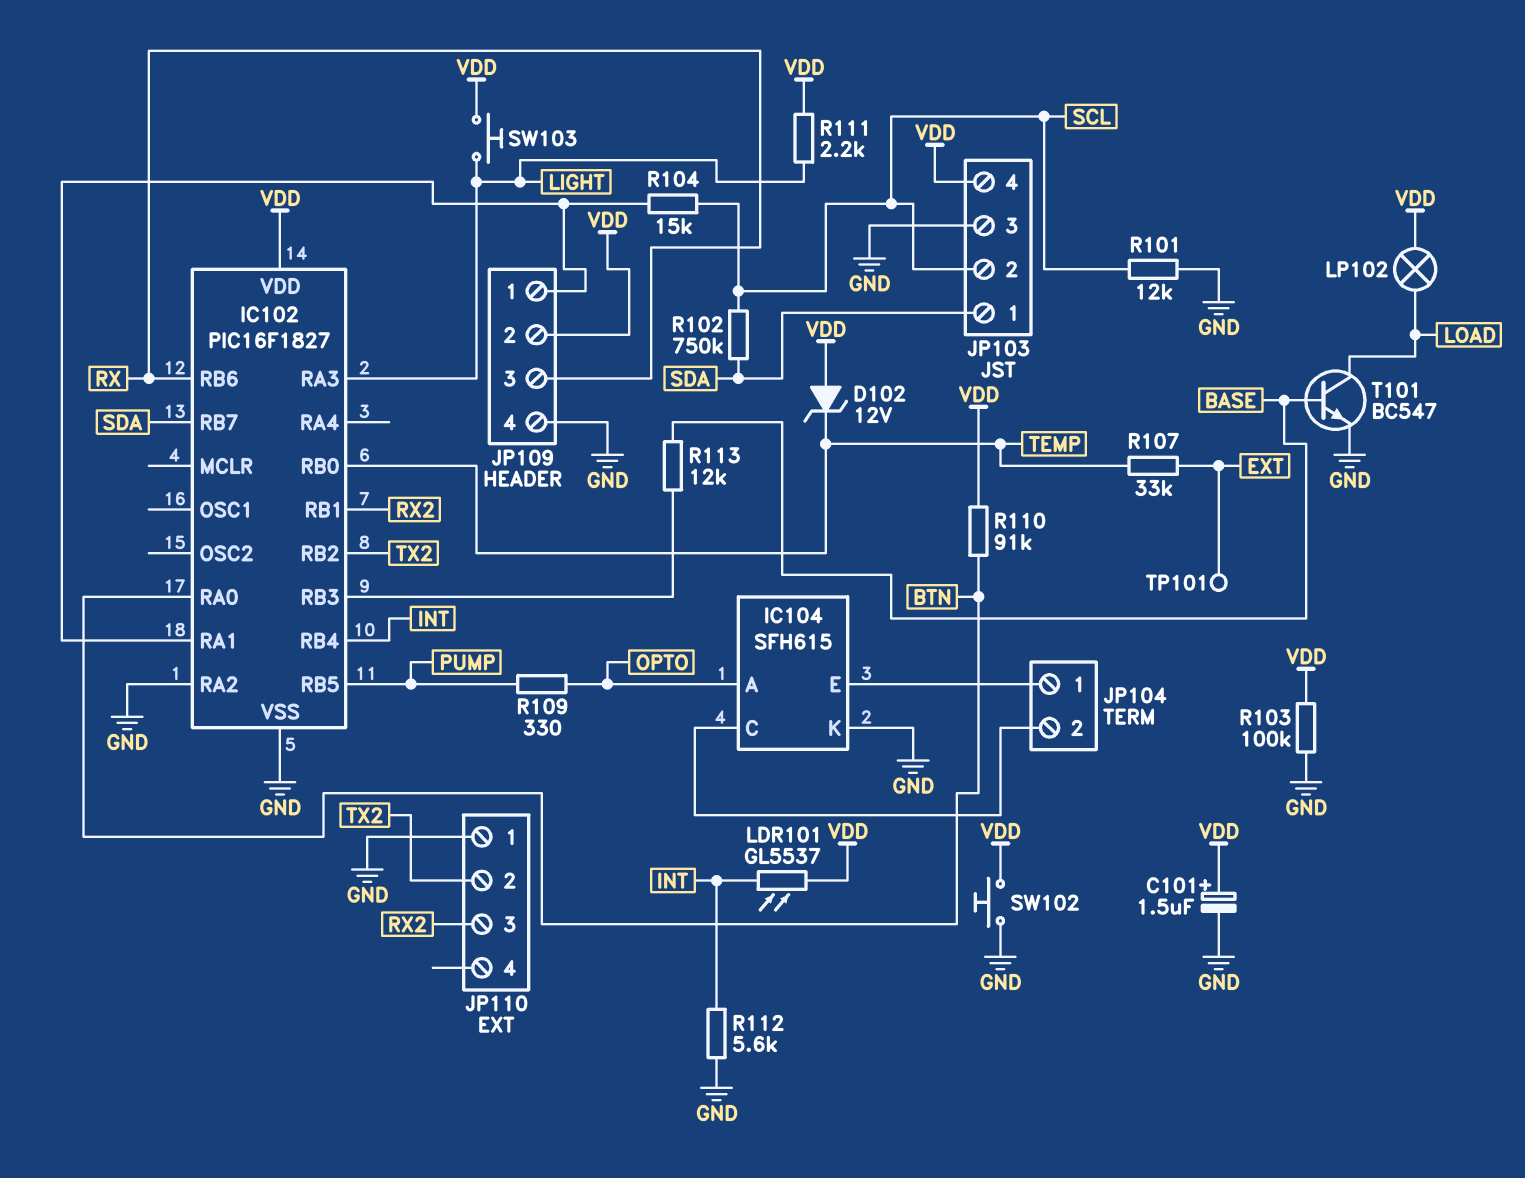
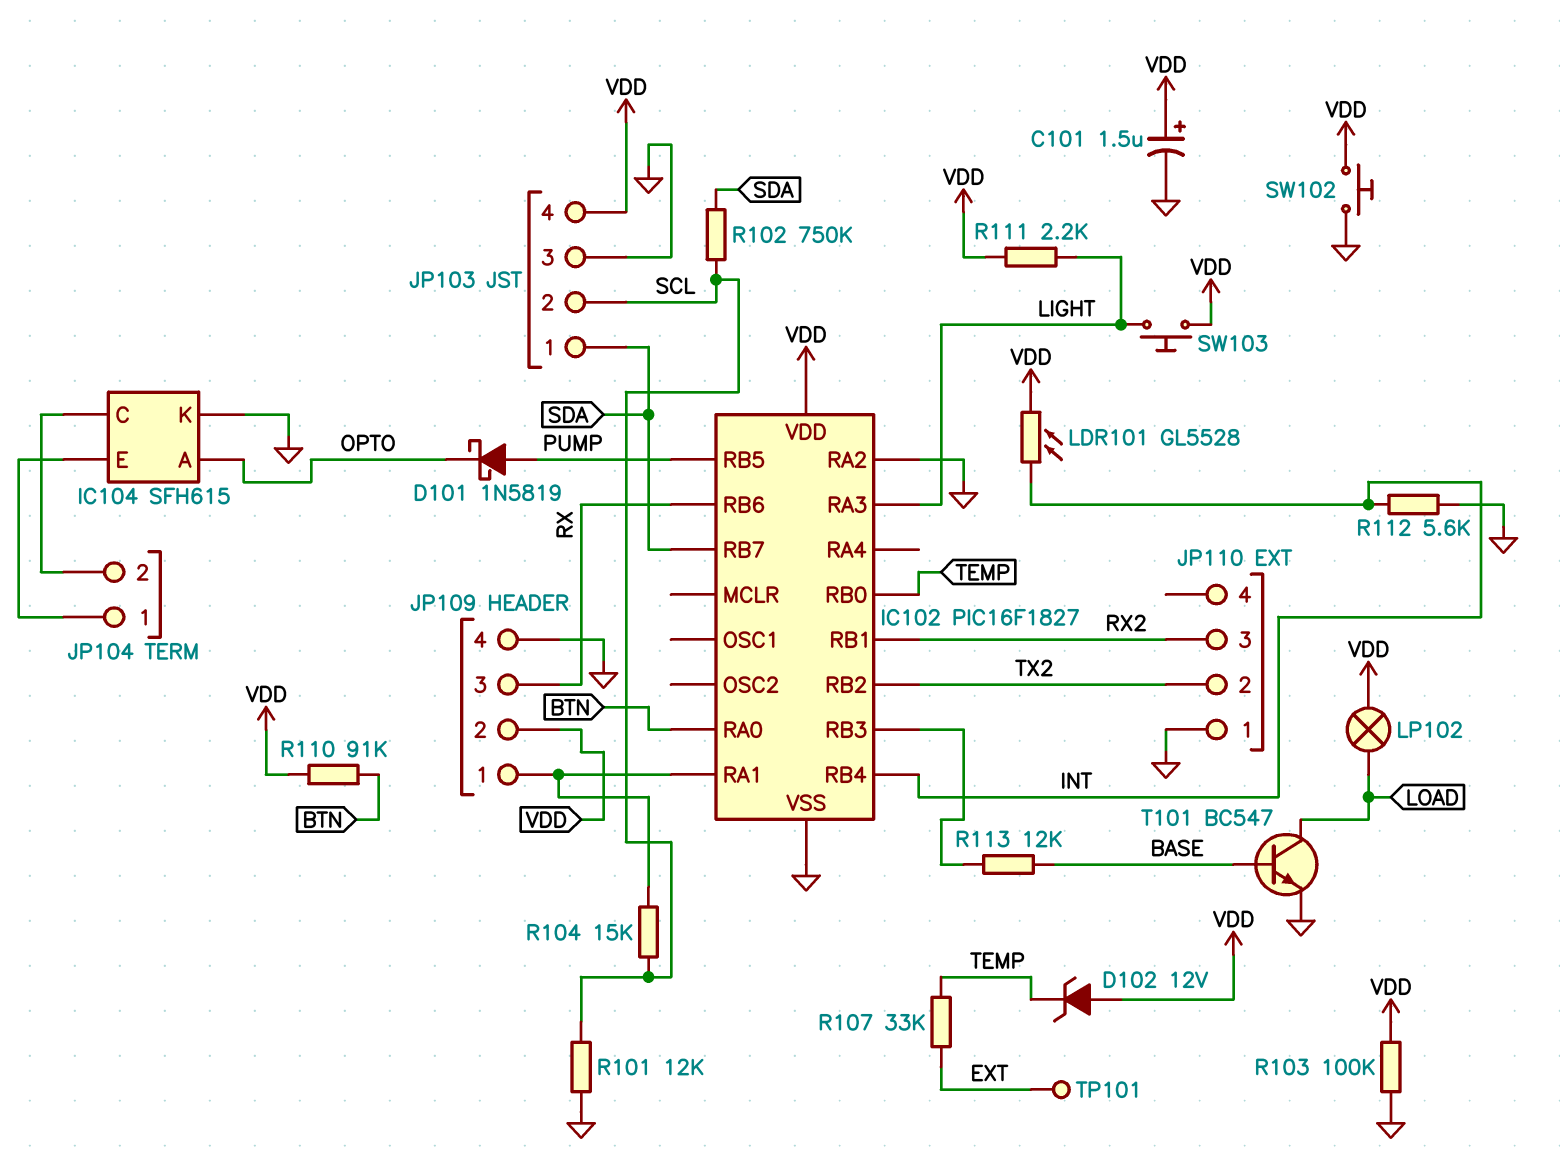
D101: none -> schottky 1N5819 (A PUMP, K OPTO)
LDR101: GL5537 (INT, VDD) -> GL5528 (INT, VDD)
R109: 330 (OPTO, PUMP) -> none

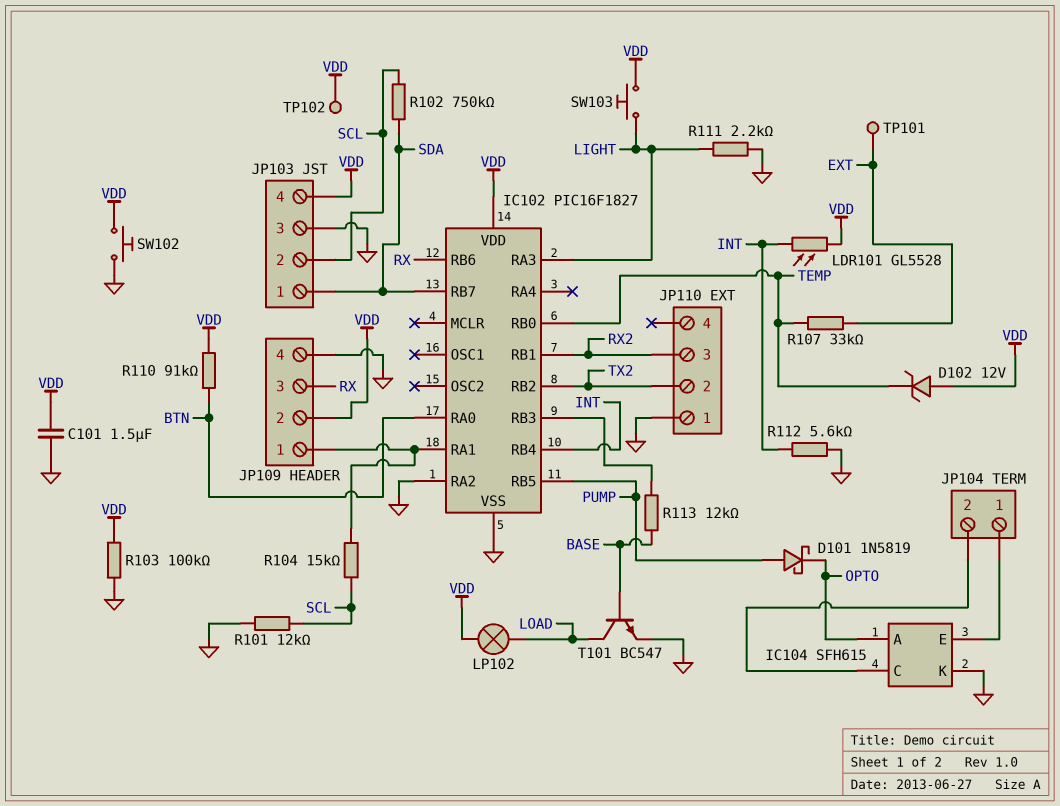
C101: 1.5uF (plus VDD, minus GND) -> 1.5uF (GND, VDD)
R111: 2.2k (LIGHT, VDD) -> 2.2k (GND, LIGHT)
TP102: none -> test point (VDD)

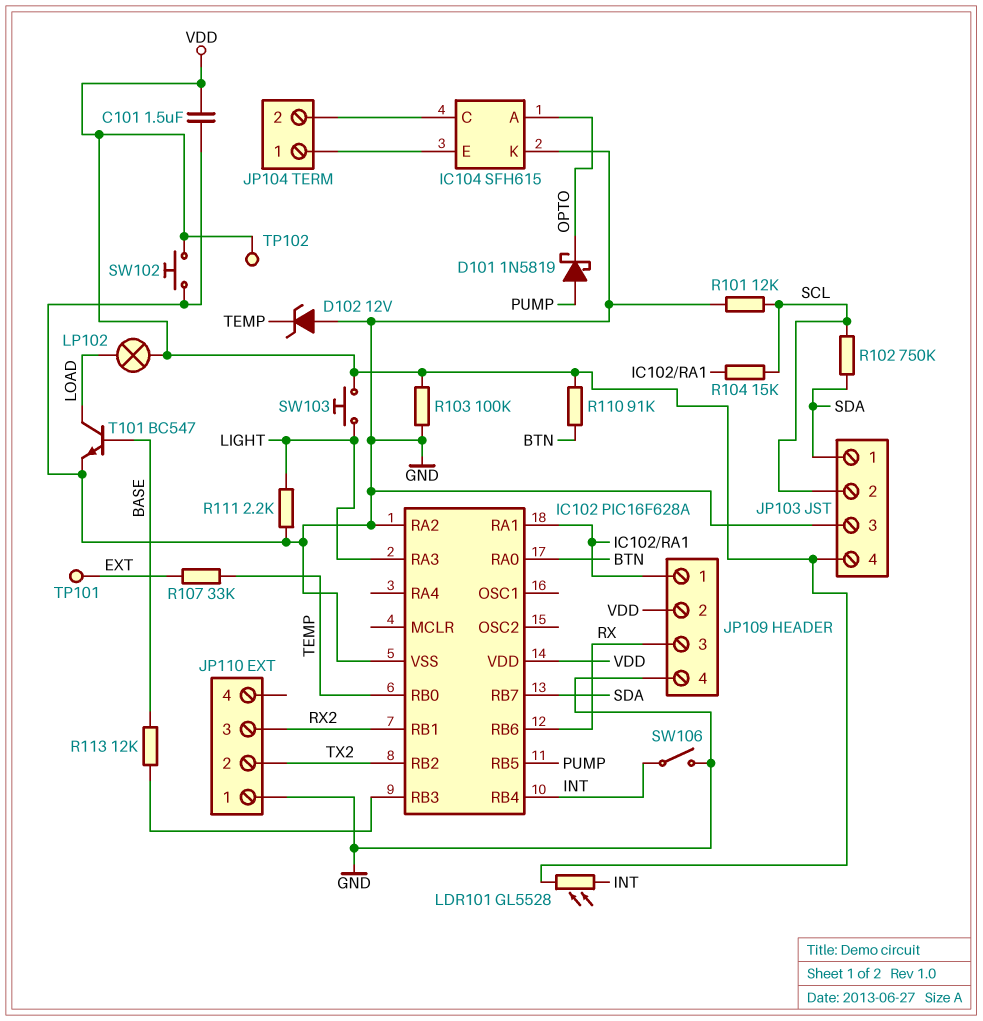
D102: zener 12V (A VDD, K TEMP) -> zener 12V (A GND, K TEMP)
IC102: PIC16F1827 -> PIC16F628A
R112: 5.6k (GND, INT) -> none
SW106: none -> switch (GND, INT)

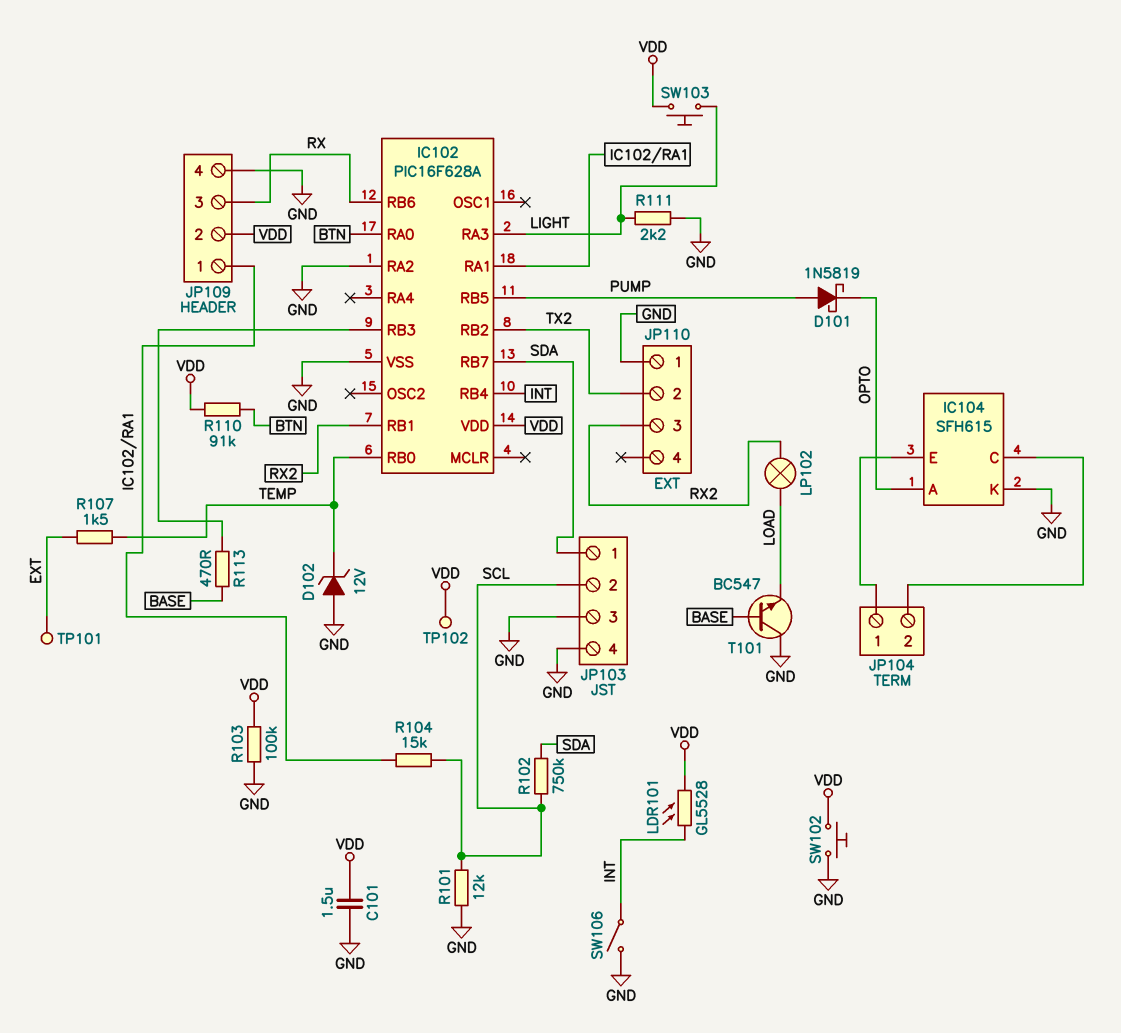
JP103 pin 4: VDD -> GND
LP102: lamp (LOAD, VDD) -> lamp (LOAD, RX2)
R107: 33k (EXT, TEMP) -> 1.5k (EXT, TEMP)
R113: 12k (BASE, IC102/RB3) -> 470 (BASE, IC102/RB3)
T101: NPN BC547 (B BASE, C LOAD, E GND) -> NPN BC547 (B BASE, C GND, E LOAD)

